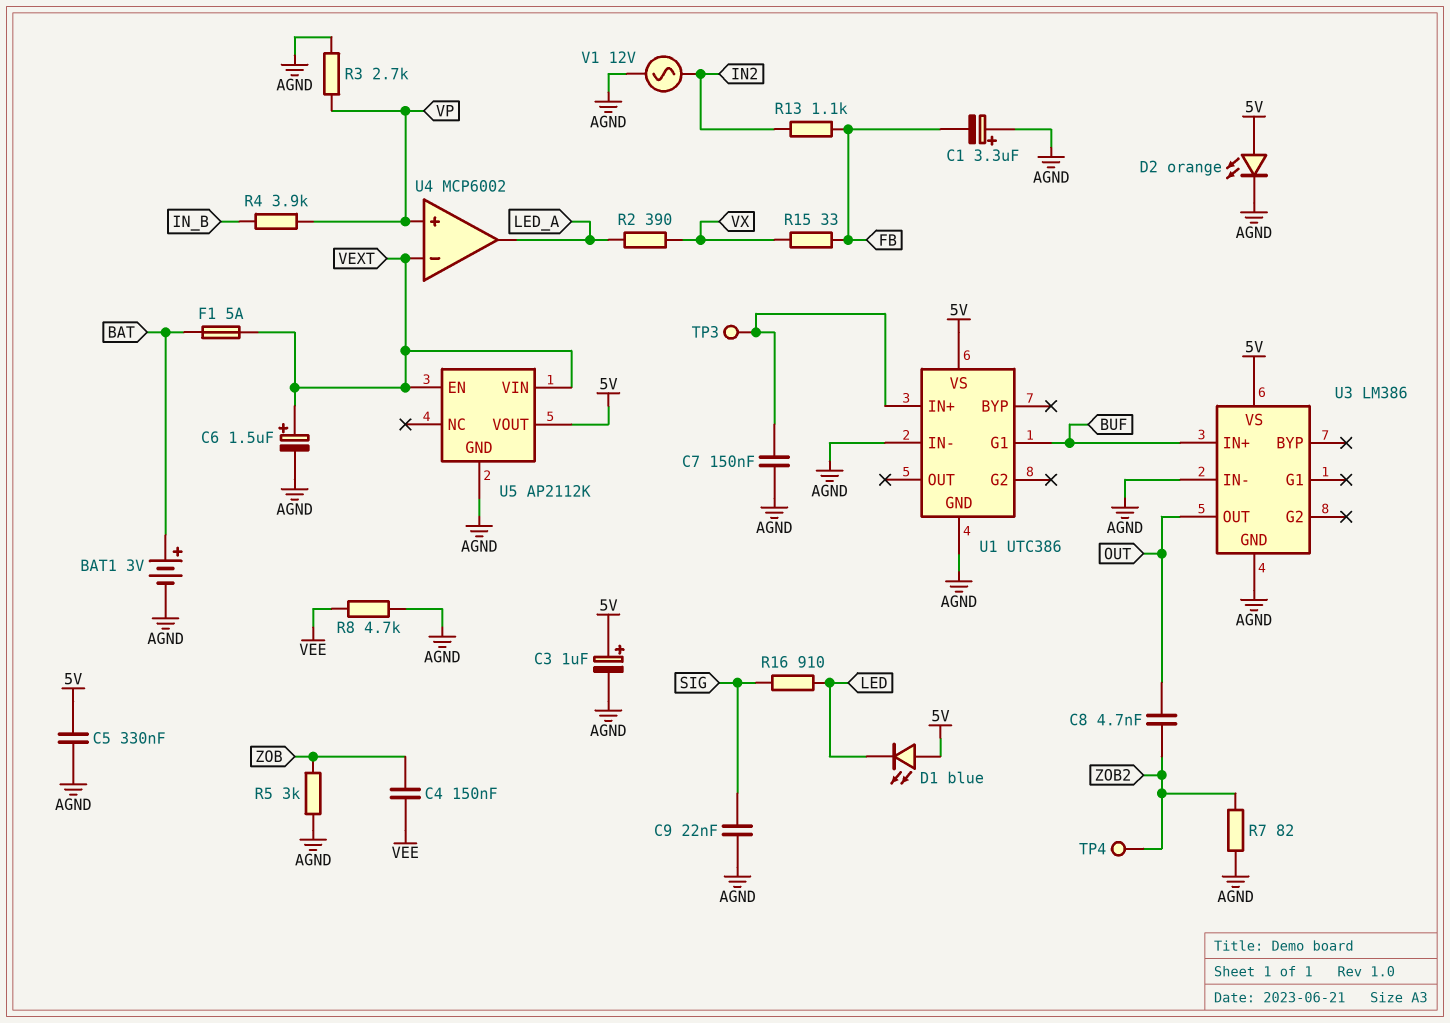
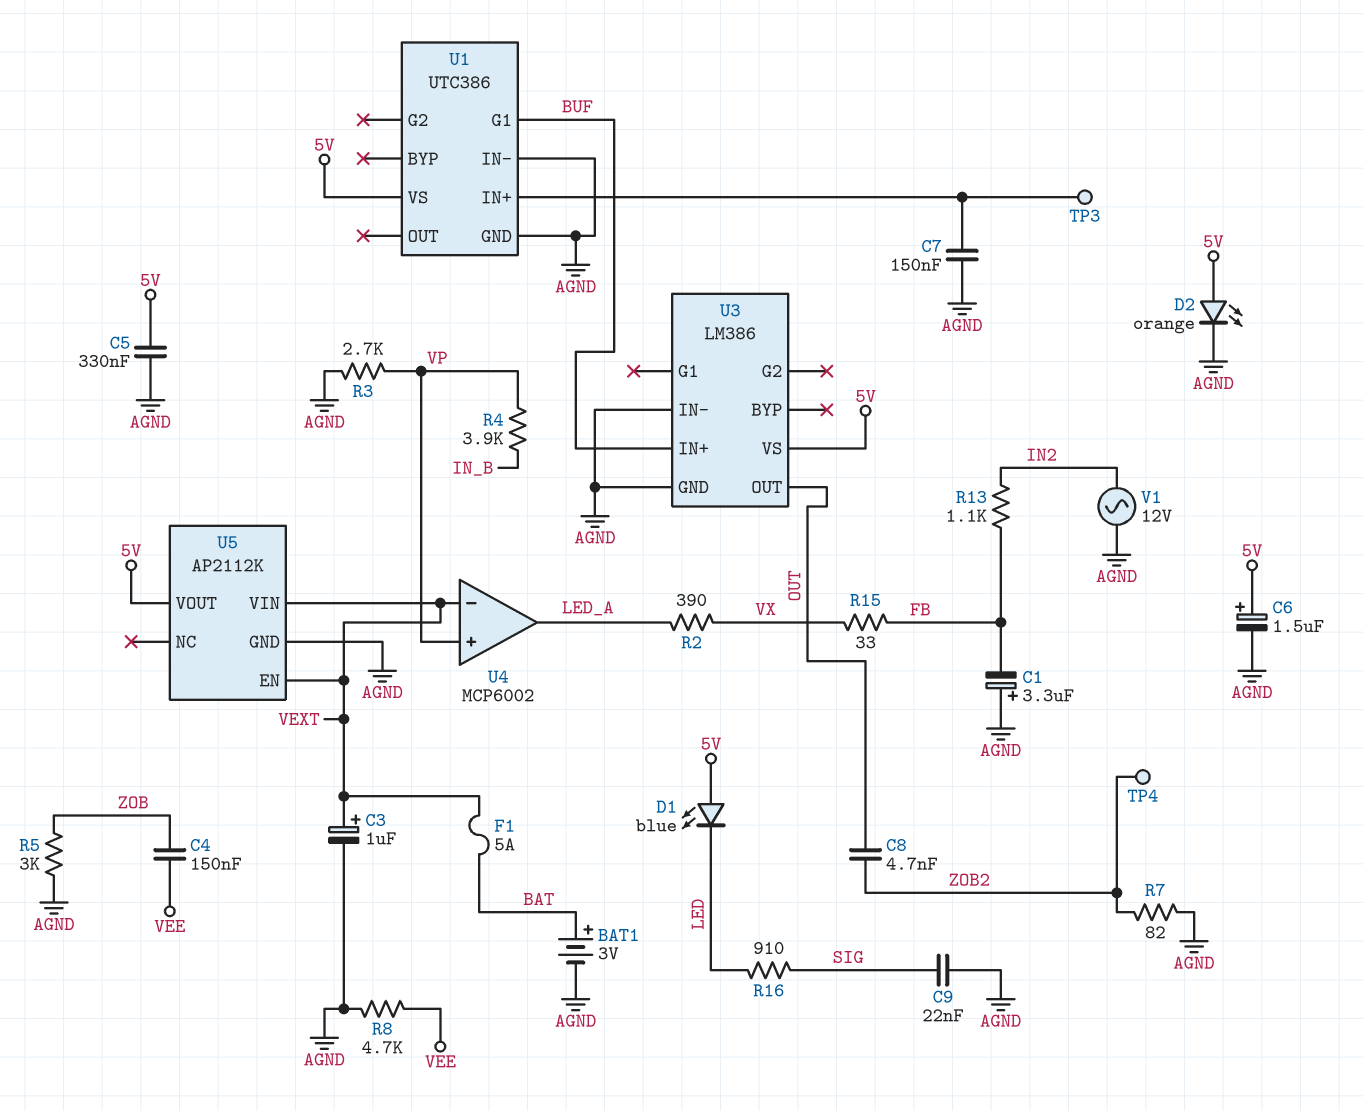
C3: 1uF (plus 5V, minus AGND) -> 1uF (plus VEXT, minus AGND)
C6: 1.5uF (plus VEXT, minus AGND) -> 1.5uF (plus 5V, minus AGND)

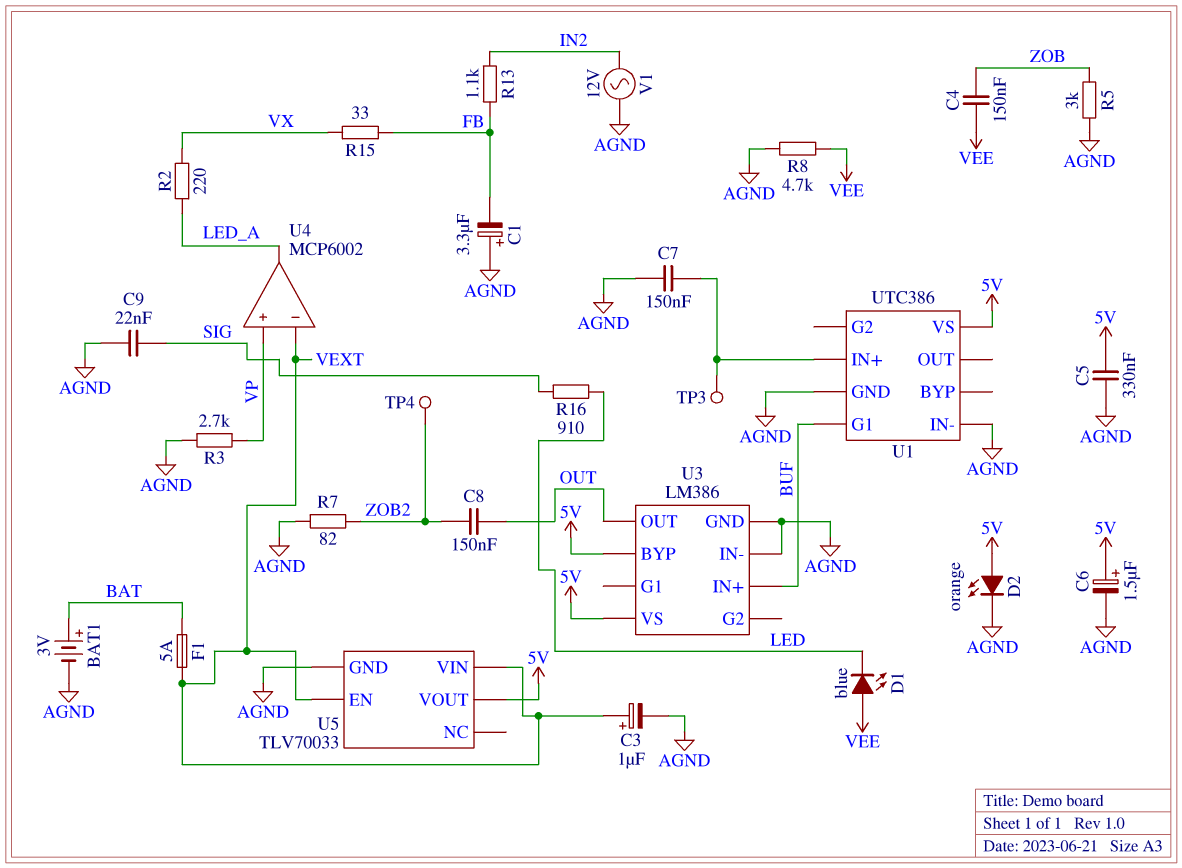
C8: 4.7nF (OUT, ZOB2) -> 150nF (OUT, ZOB2)
D1: LED blue (A 5V, K LED) -> LED blue (A VEE, K LED)
R2: 390 (LED_A, VX) -> 220 (LED_A, VX)
R4: 3.9k (IN_B, VP) -> none
U3 pin BYP: none -> 5V
U5: AP2112K -> TLV70033

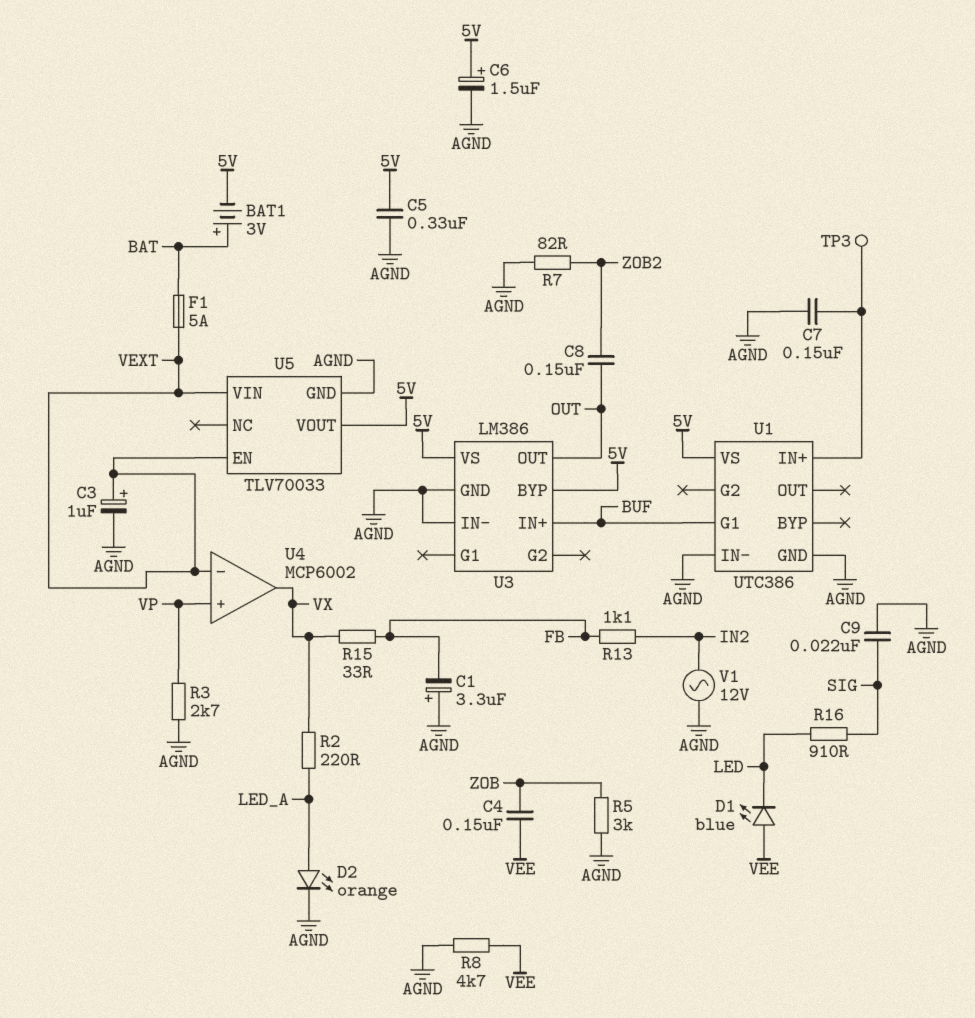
BAT1: 3V (plus BAT, minus AGND) -> 3V (plus BAT, minus 5V)
D2: LED orange (A 5V, K AGND) -> LED orange (A LED_A, K AGND)
TP4: test point (ZOB2) -> none
U4 pin out: LED_A -> VX

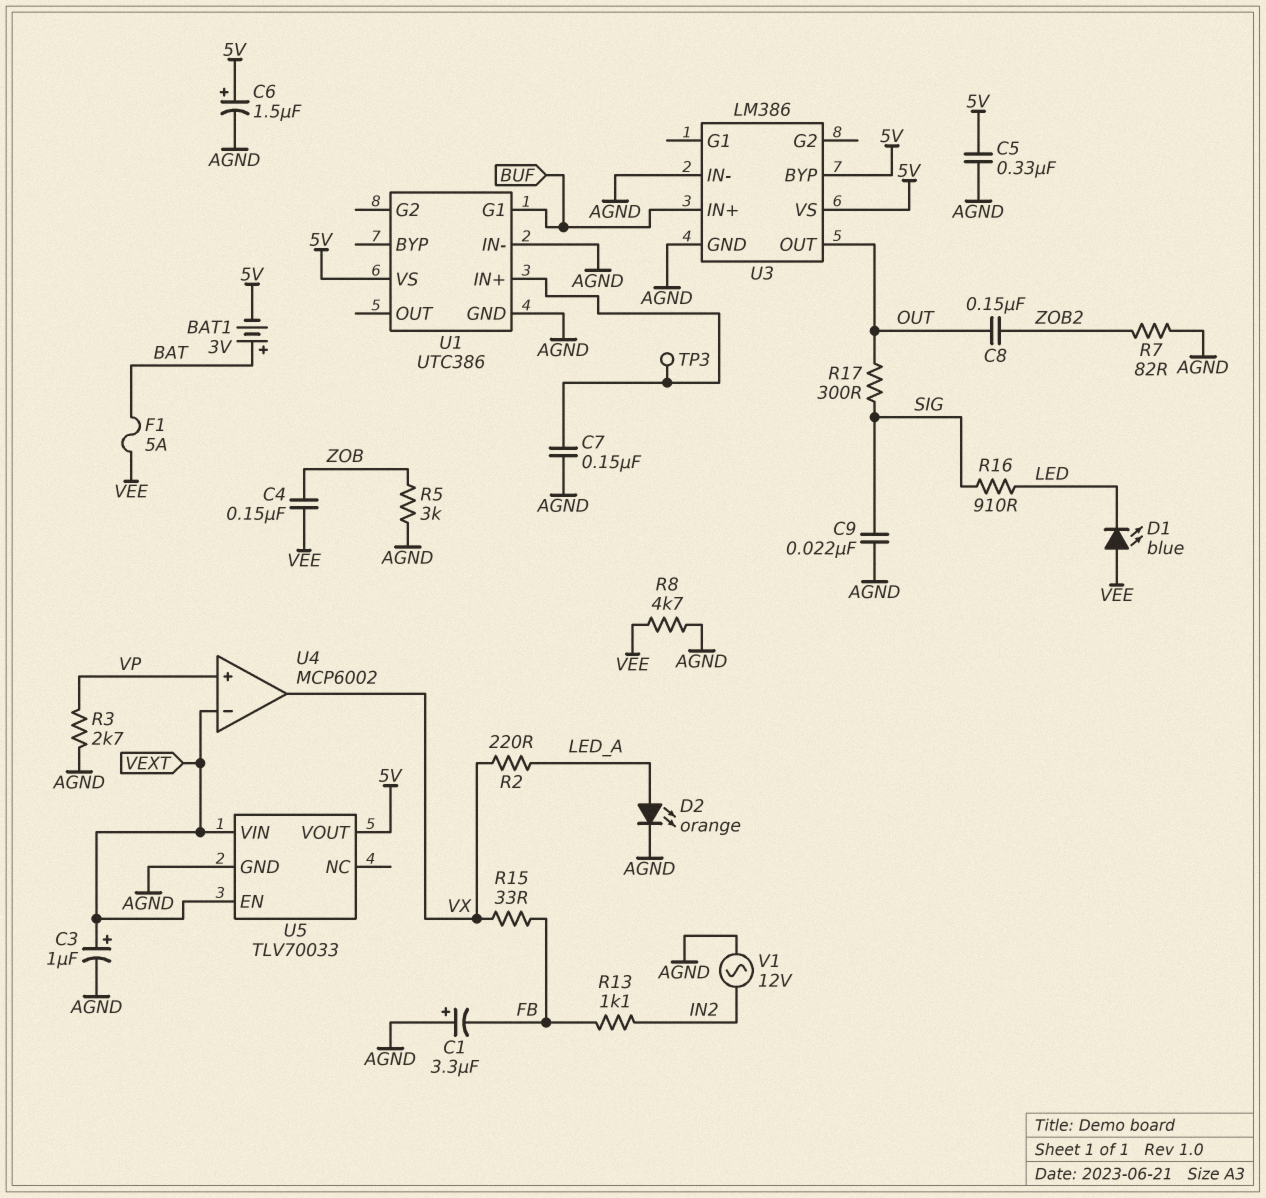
F1: 5A (BAT, VEXT) -> 5A (BAT, VEE)
R17: none -> 300 (OUT, SIG)

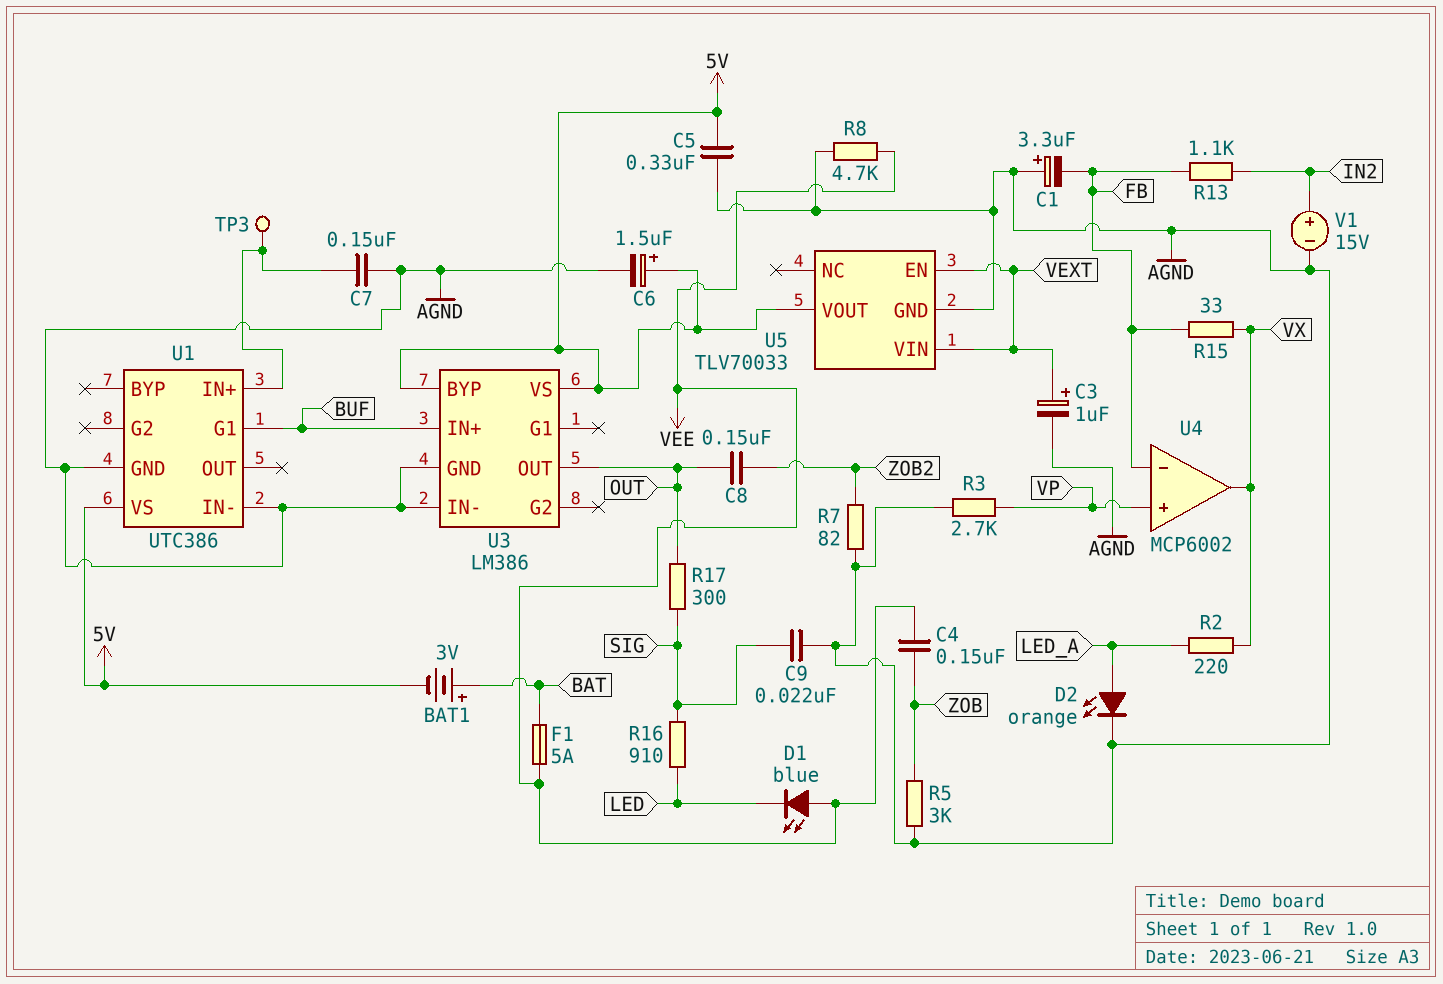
U4 pin in-: VEXT -> FB
V1: AC 12V (AGND, IN2) -> 15V (plus IN2, minus AGND)

